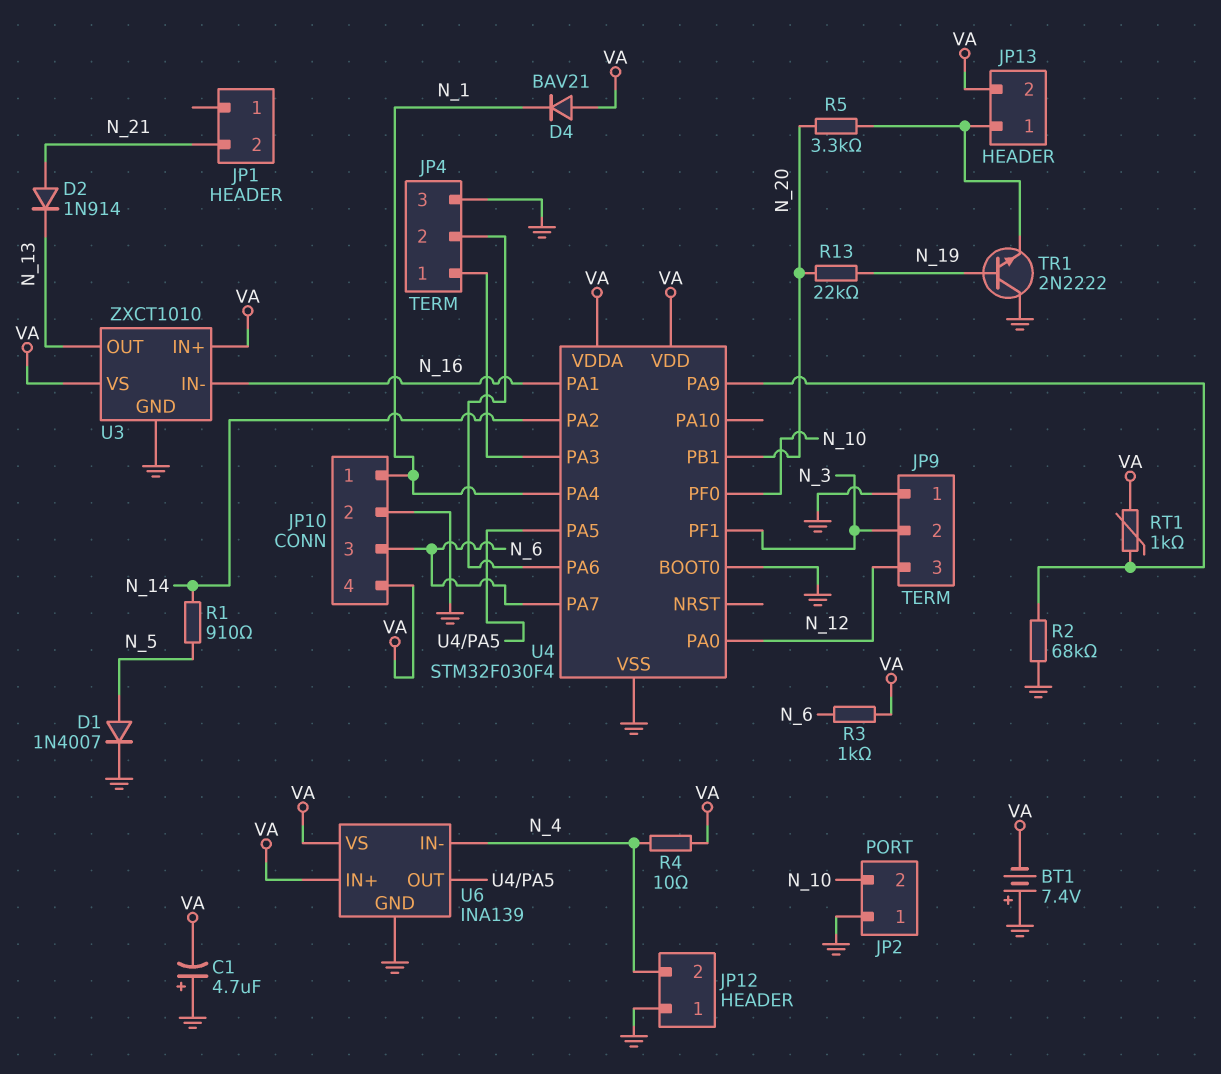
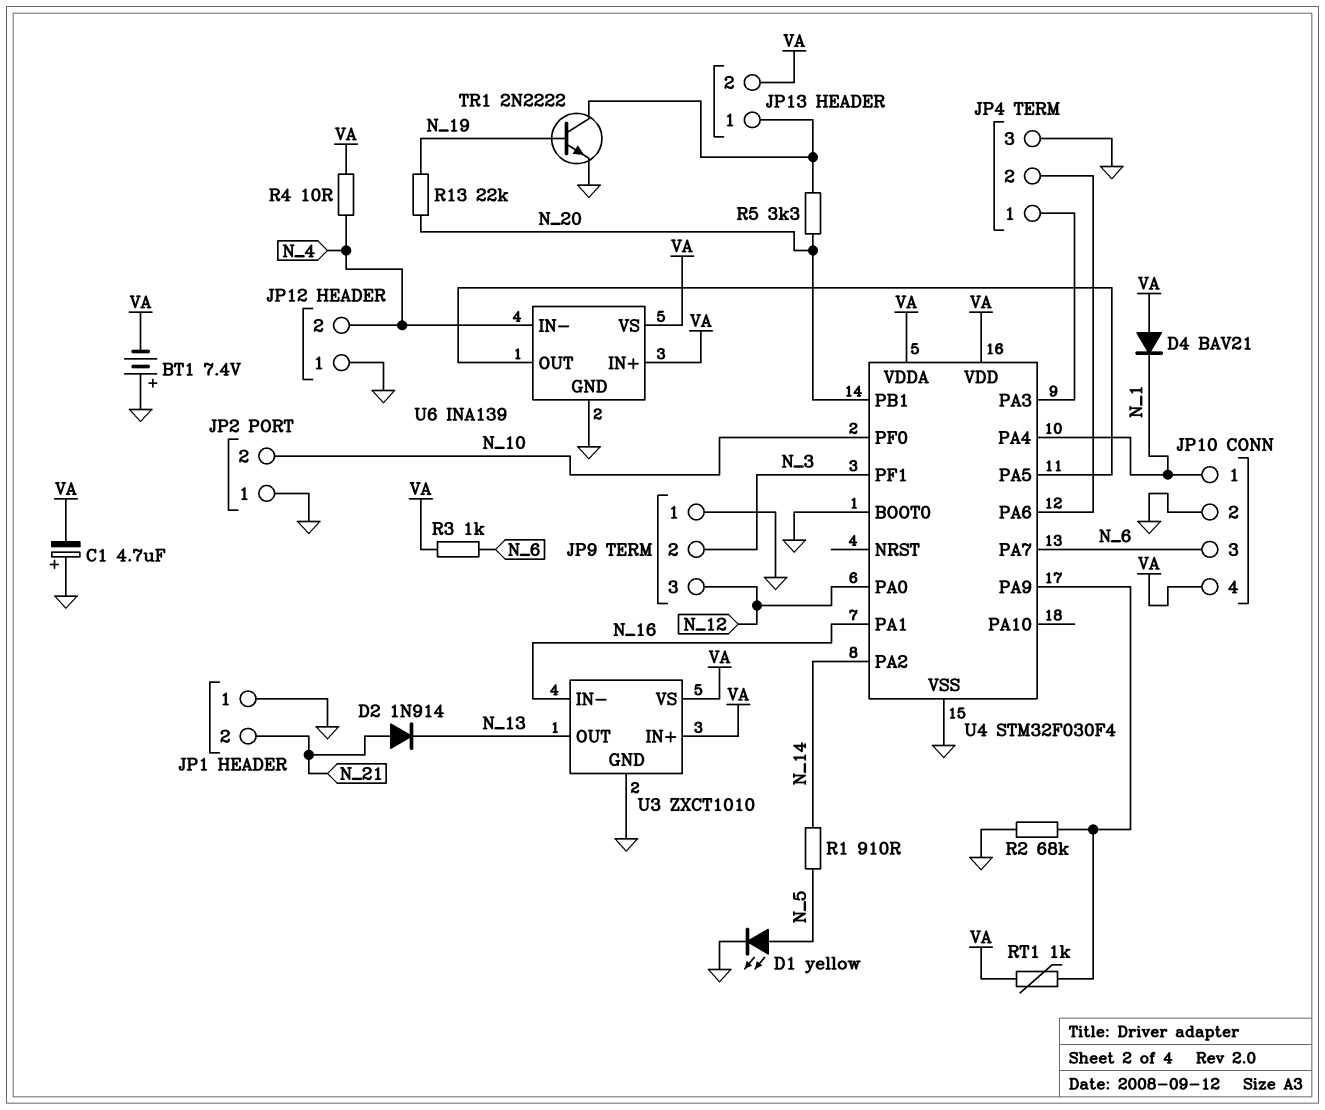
D1: diode 1N4007 (A N_5, K GND) -> LED yellow (A N_5, K GND)
JP1 pin 1: none -> GND
TR1: NPN 2N2222 (B N_19, C GND, E JP13/1) -> NPN 2N2222 (B N_19, C JP13/1, E GND)

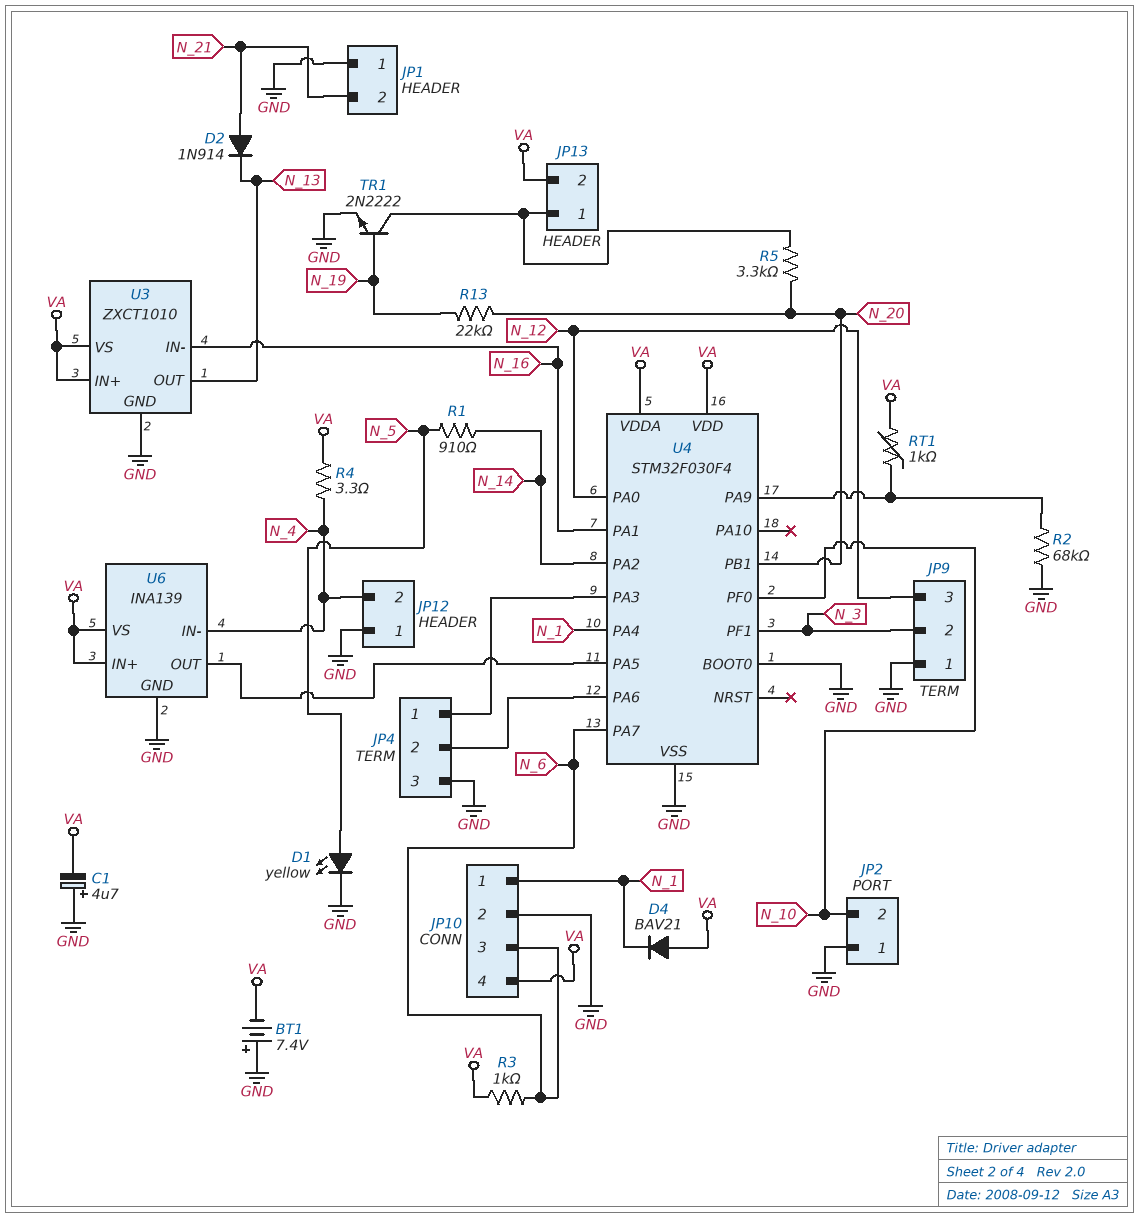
R4: 10 (N_4, VA) -> 3.3 (N_4, VA)

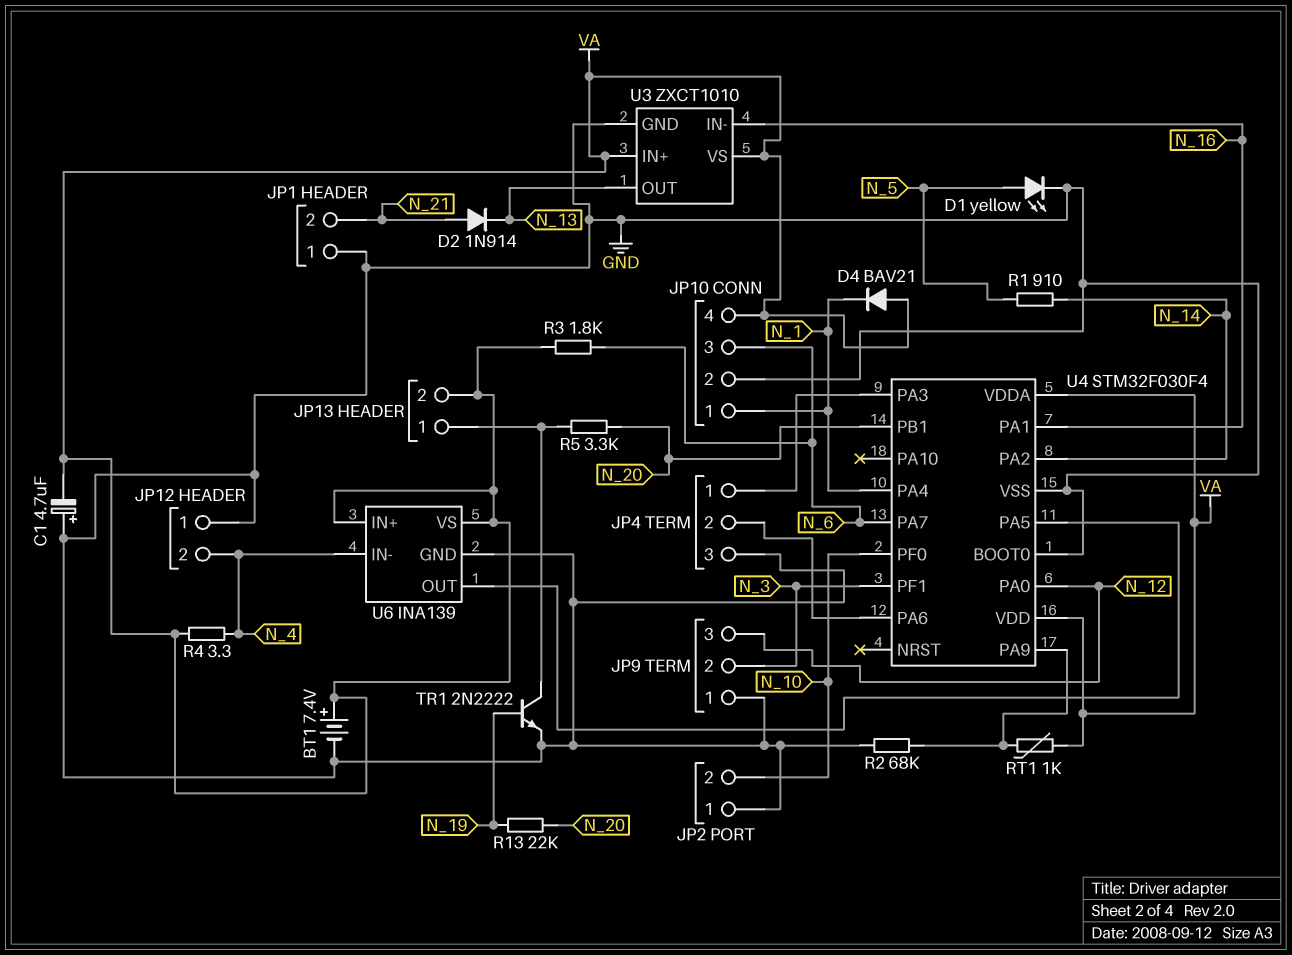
BT1: 7.4V (plus GND, minus VA) -> 7.4V (plus VA, minus GND)
R3: 1k (N_6, VA) -> 1.8k (N_6, VA)

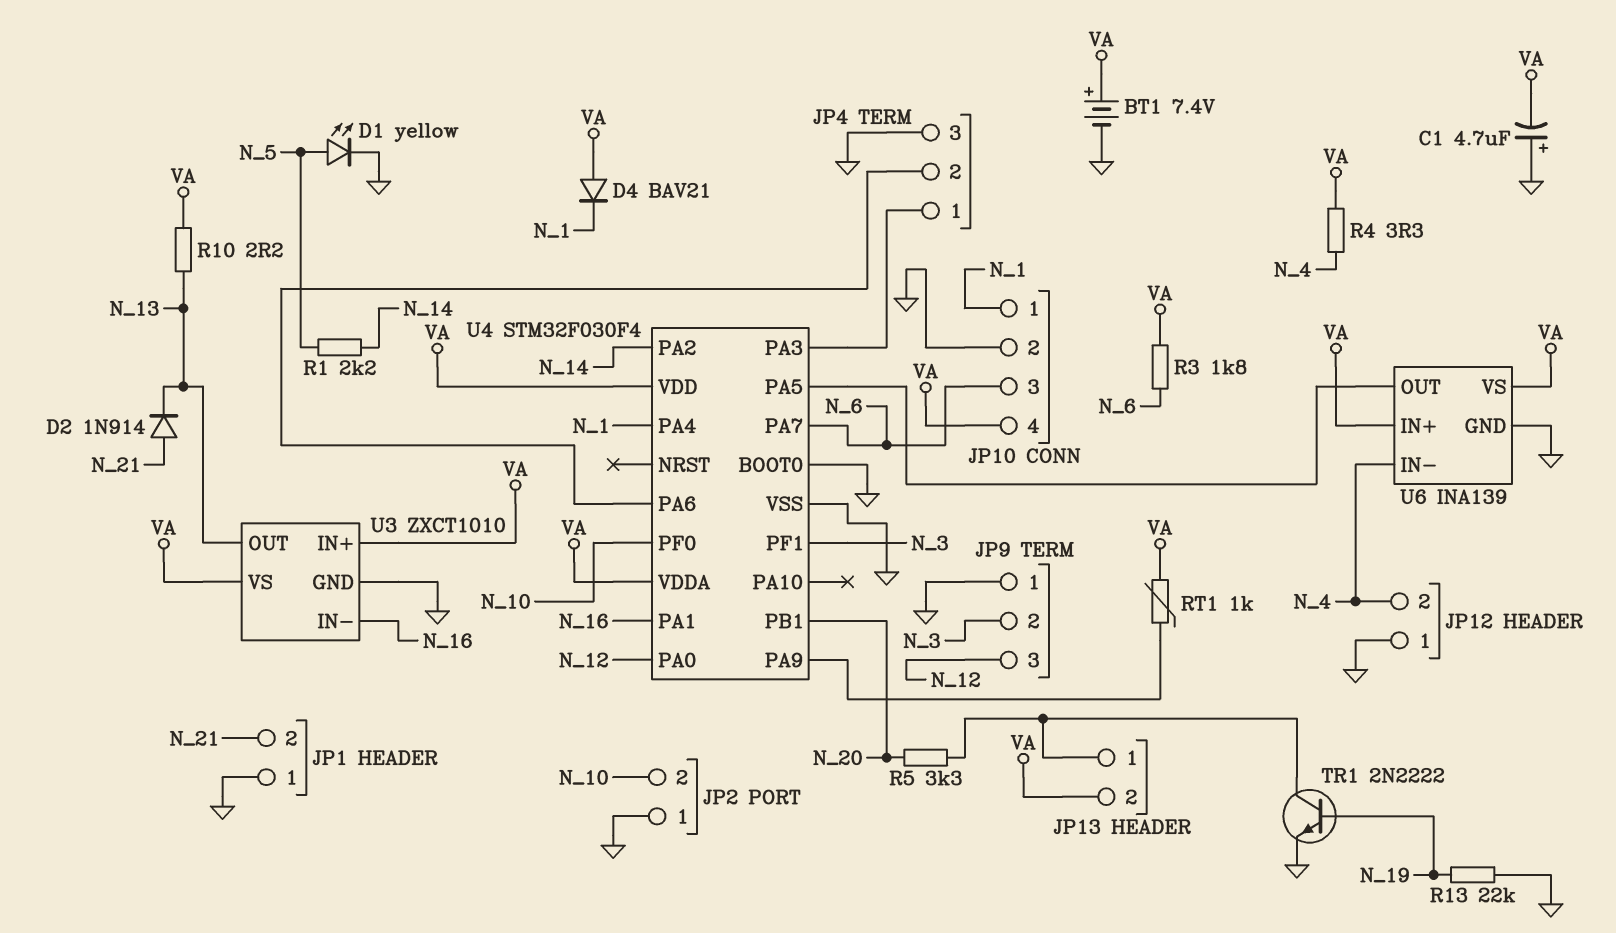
R1: 910 (N_5, N_14) -> 2.2k (N_5, N_14)
R2: 68k (GND, U4/PA9) -> none
R10: none -> 2.2 (N_13, VA)
R13: 22k (N_19, N_20) -> 22k (GND, N_19)

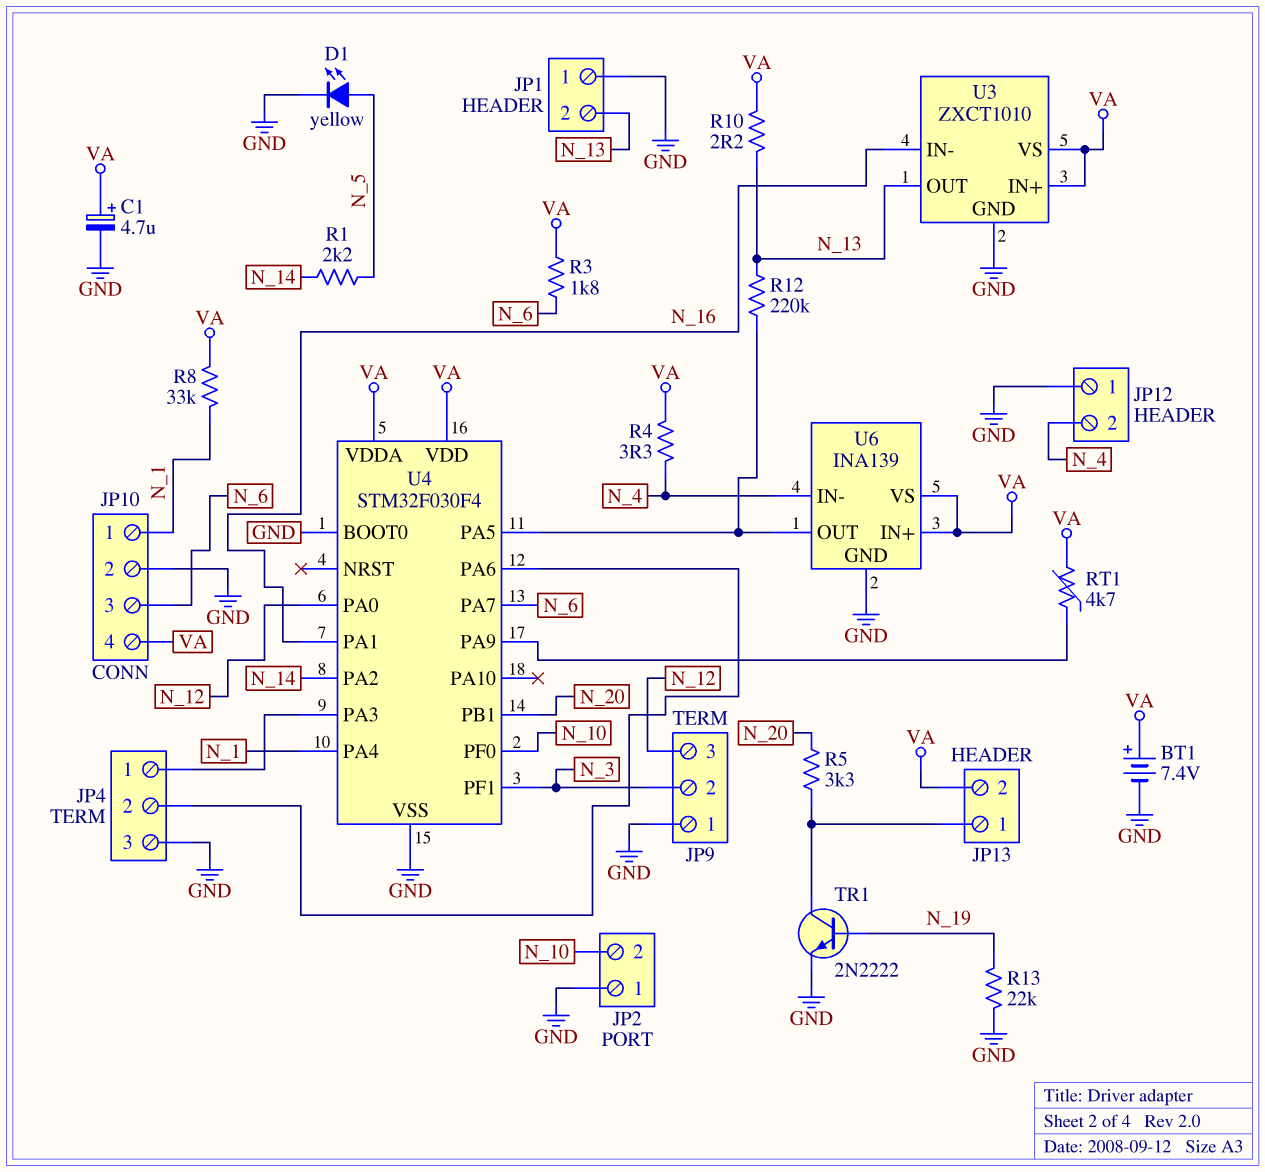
C1: 4.7uF (plus GND, minus VA) -> 4.7uF (plus VA, minus GND)
D2: diode 1N914 (A N_21, K N_13) -> none
D4: diode BAV21 (A VA, K N_1) -> none
JP1 pin 2: N_21 -> N_13
R8: none -> 33k (N_1, VA)
R12: none -> 220k (N_13, U4/PA5)
RT1: 1k (U4/PA9, VA) -> 4.7k (U4/PA9, VA)

